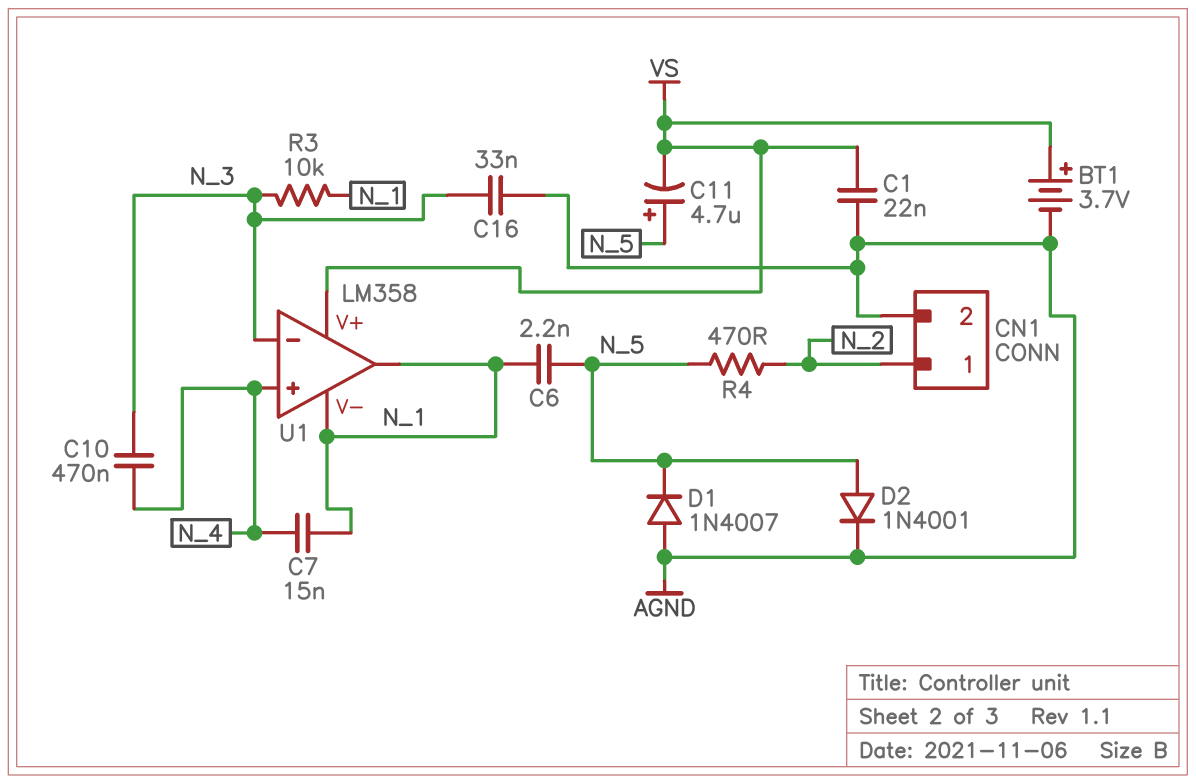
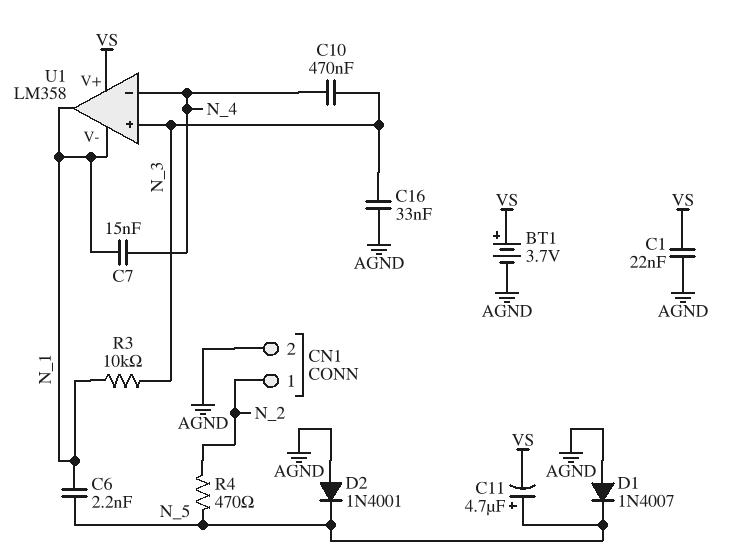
D2: diode 1N4001 (A N_5, K AGND) -> diode 1N4001 (A AGND, K N_5)
U1 pin in+: N_4 -> N_3
U1 pin in-: N_3 -> N_4

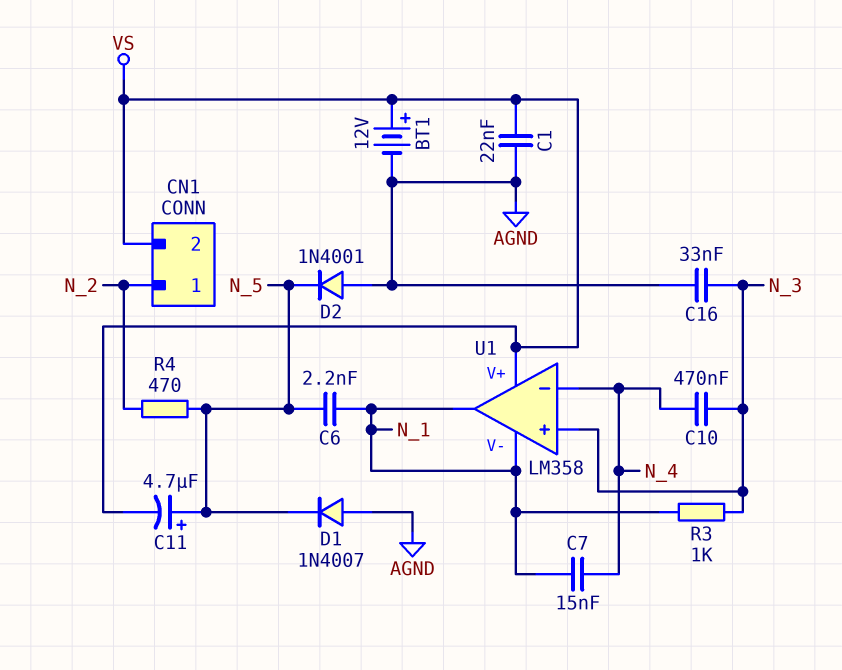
BT1: 3.7V (plus VS, minus AGND) -> 12V (plus VS, minus AGND)
CN1 pin 2: AGND -> VS
R3: 10k (N_1, N_3) -> 1k (N_1, N_3)

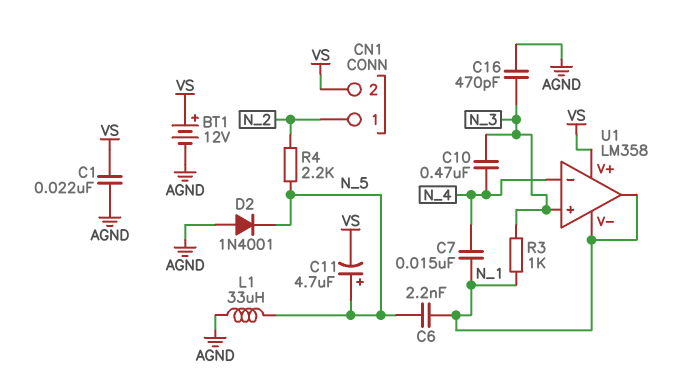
C16: 33nF (AGND, N_3) -> 470pF (AGND, N_3)
D1: diode 1N4007 (A AGND, K N_5) -> none
L1: none -> 33uH (AGND, N_5)
R4: 470 (N_2, N_5) -> 2.2k (N_2, N_5)

